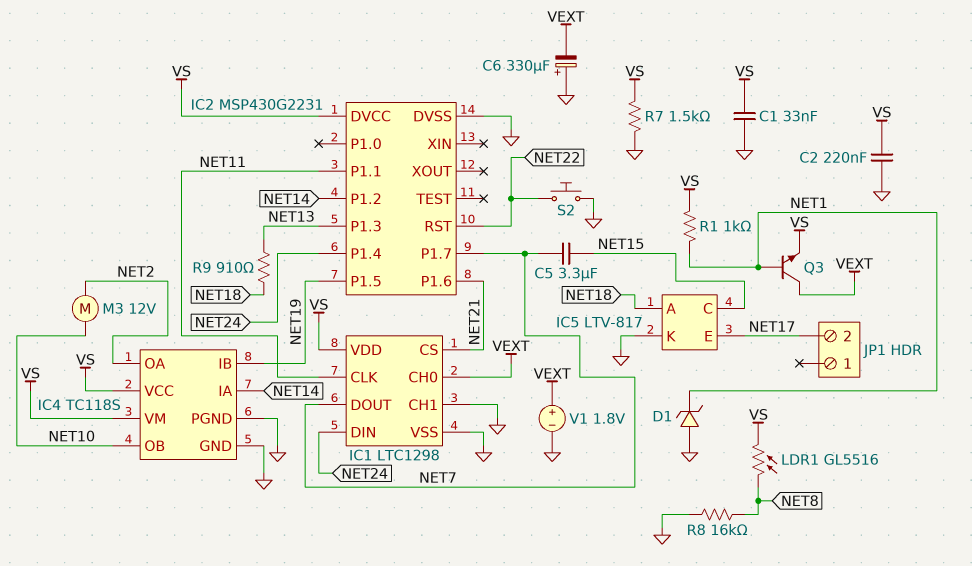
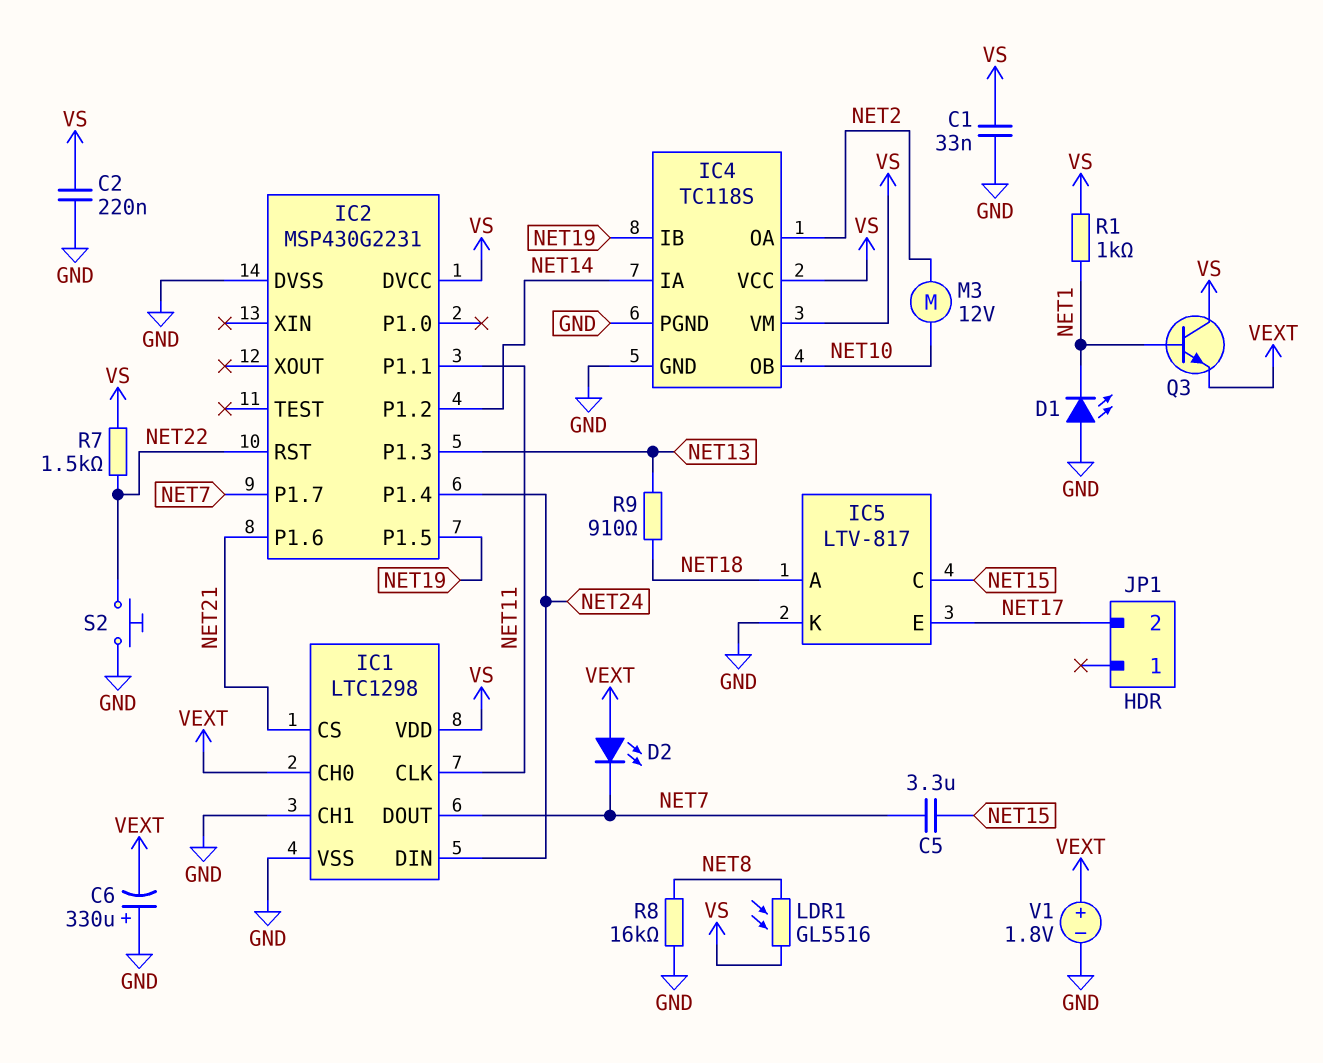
D1: zener (A GND, K NET1) -> LED (A GND, K NET1)
D2: none -> LED (A VEXT, K NET7)
Q3: NPN (B NET1, C VEXT, E VS) -> NPN (B NET1, C VS, E VEXT)
R7: 1.5k (GND, VS) -> 1.5k (NET22, VS)

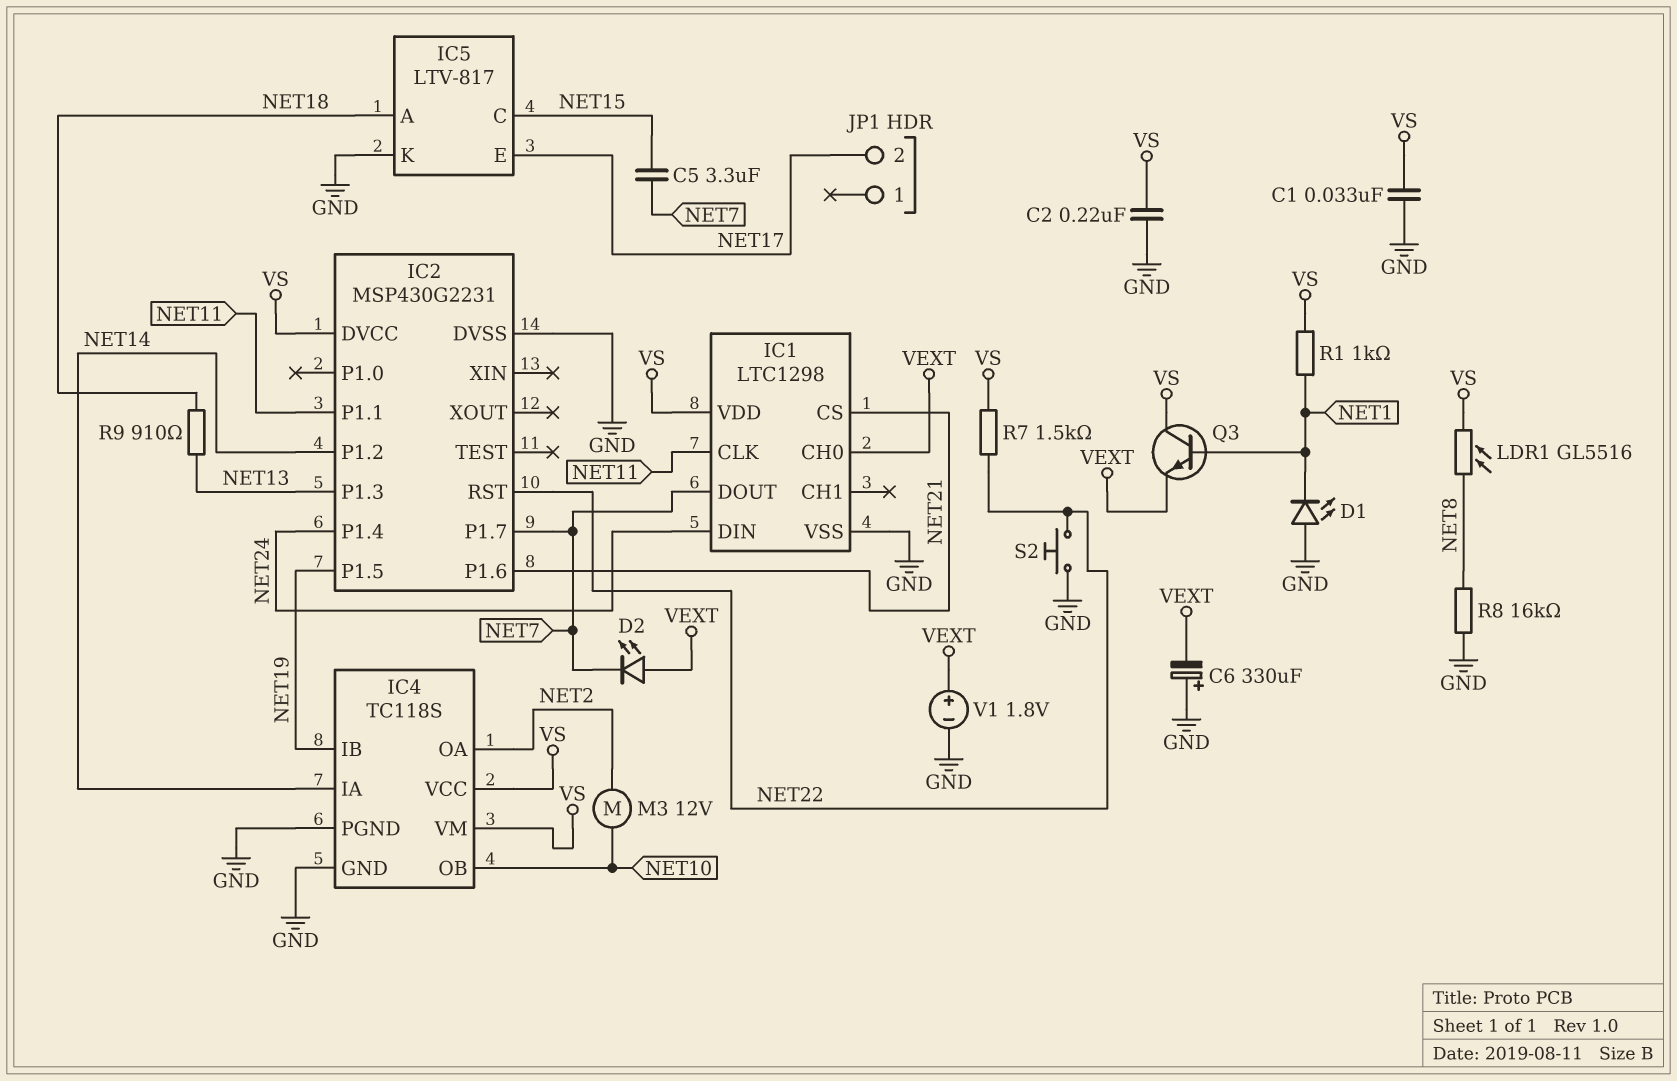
IC1 pin CH1: GND -> none

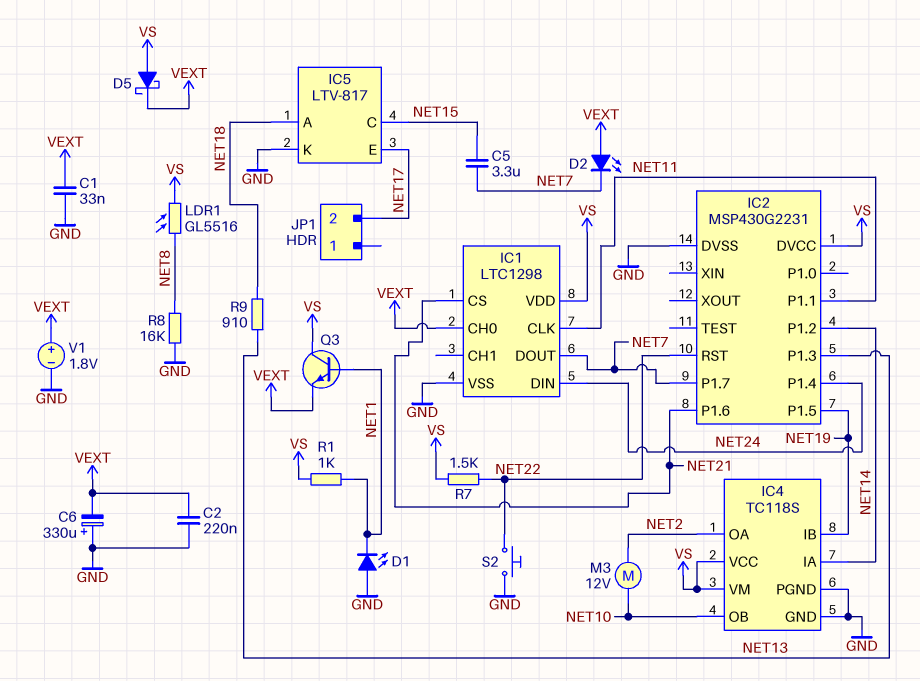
C1: 33nF (GND, VS) -> 33nF (GND, VEXT)
C2: 220nF (GND, VS) -> 220nF (GND, VEXT)
D5: none -> schottky (A VS, K VEXT)

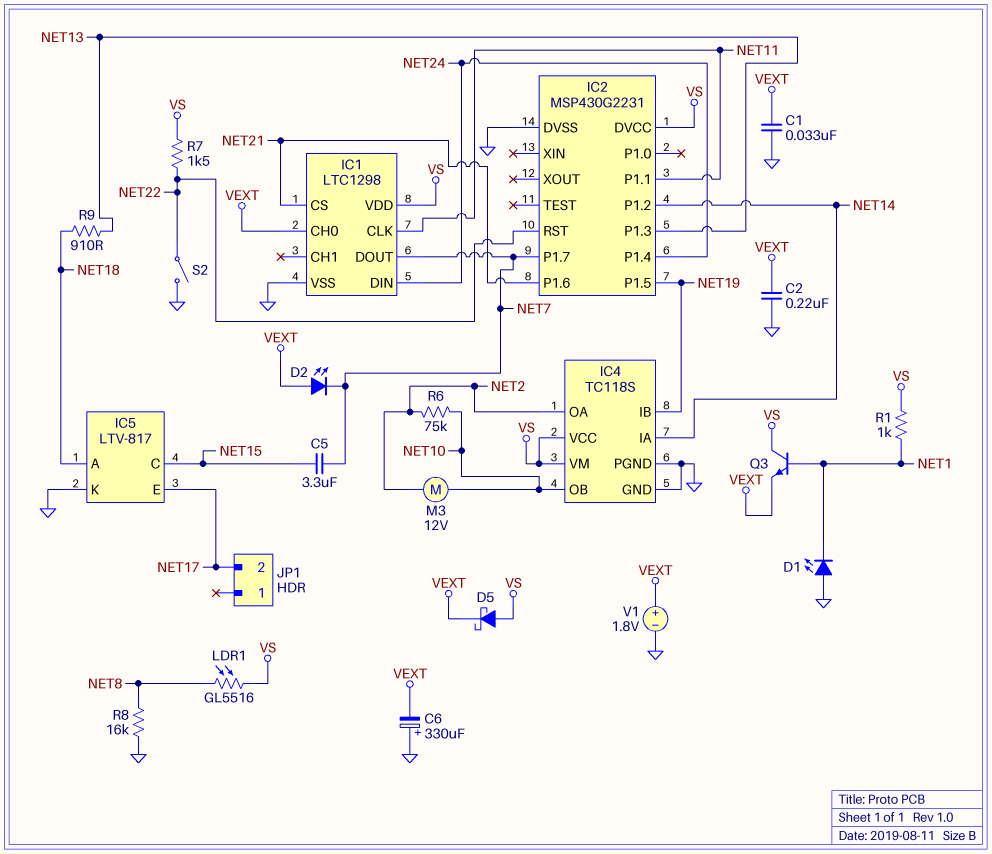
R6: none -> 75k (NET2, NET10)
S2: button (GND, NET22) -> switch (GND, NET22)

